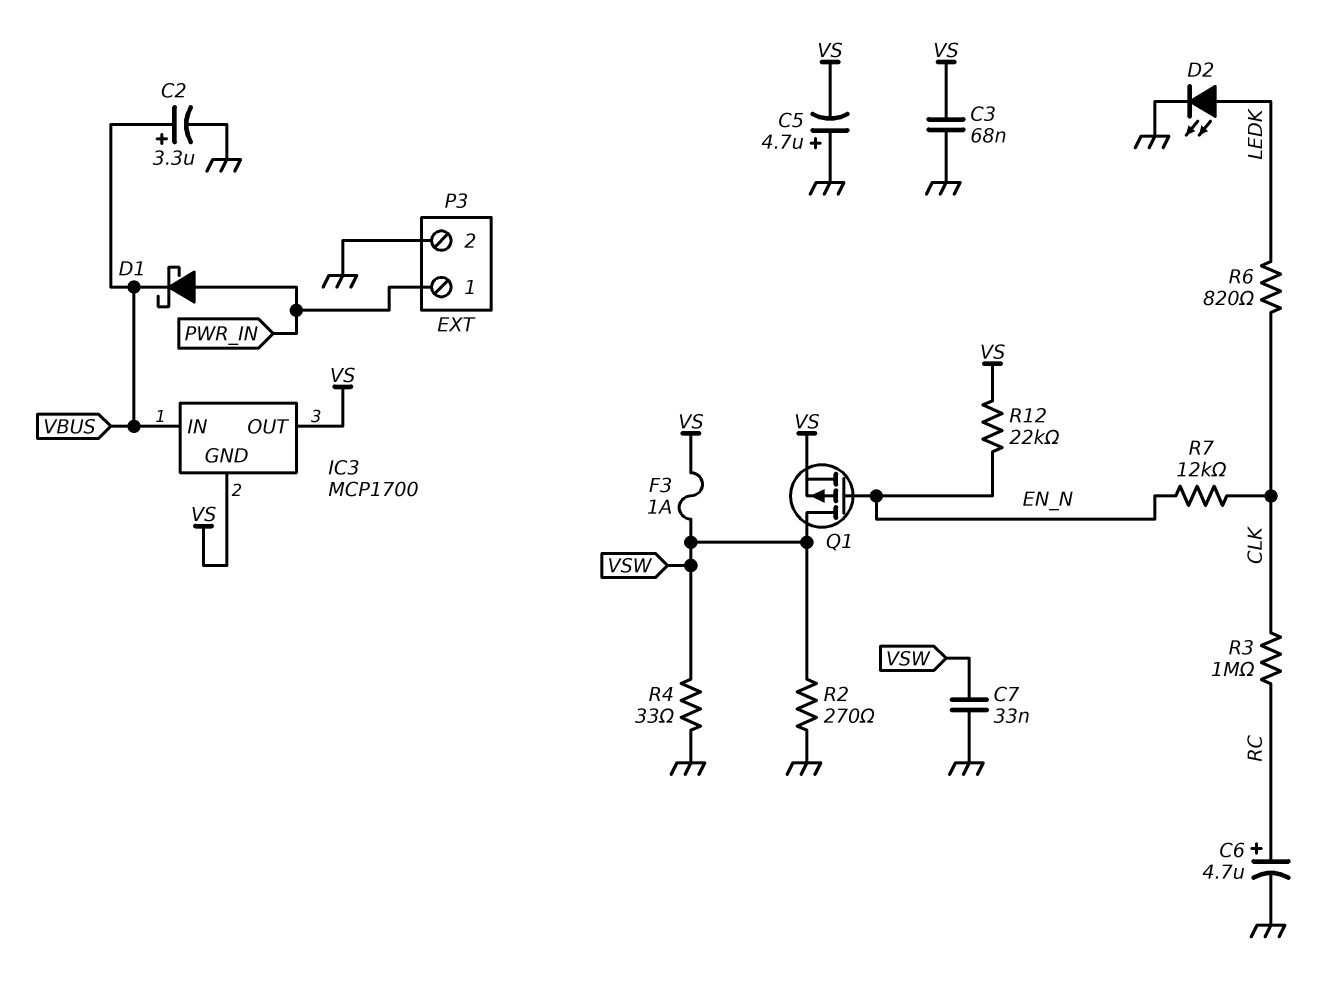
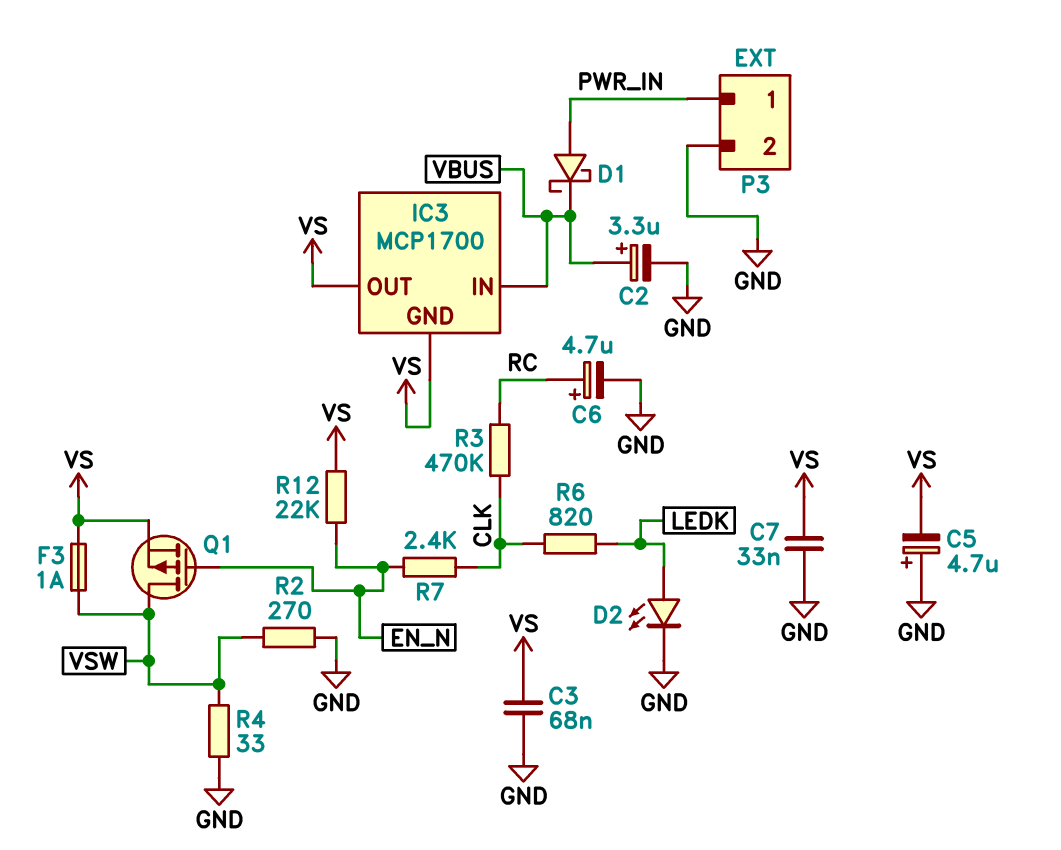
C7: 33nF (GND, VSW) -> 33nF (GND, VS)
R3: 1M (CLK, RC) -> 470k (CLK, RC)
R7: 12k (CLK, EN_N) -> 2.4k (CLK, EN_N)

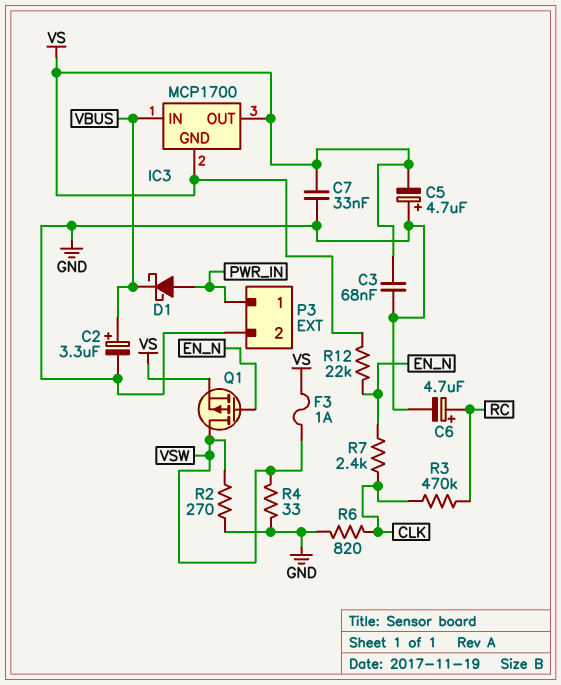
D2: LED (A LEDK, K GND) -> none
R6: 820 (CLK, LEDK) -> 820 (CLK, GND)

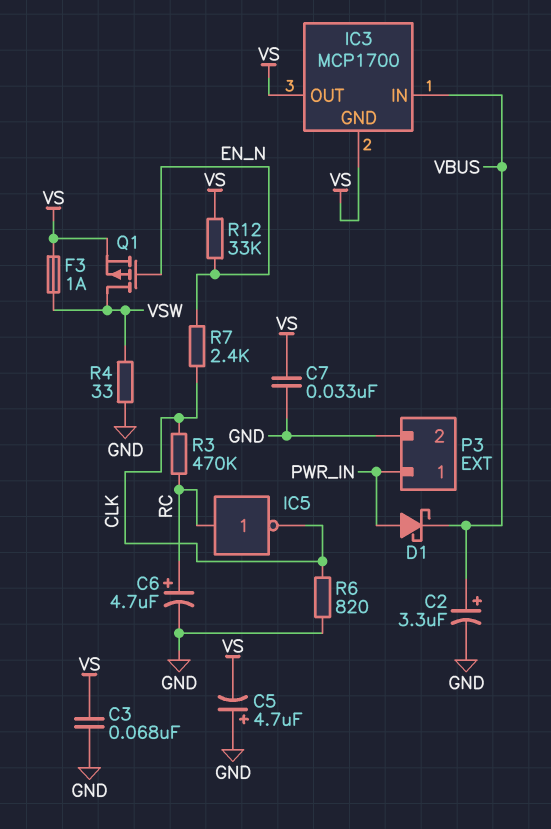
IC5: none -> NOT (in RC, out CLK)
R2: 270 (GND, VSW) -> none
R12: 22k (EN_N, VS) -> 33k (EN_N, VS)

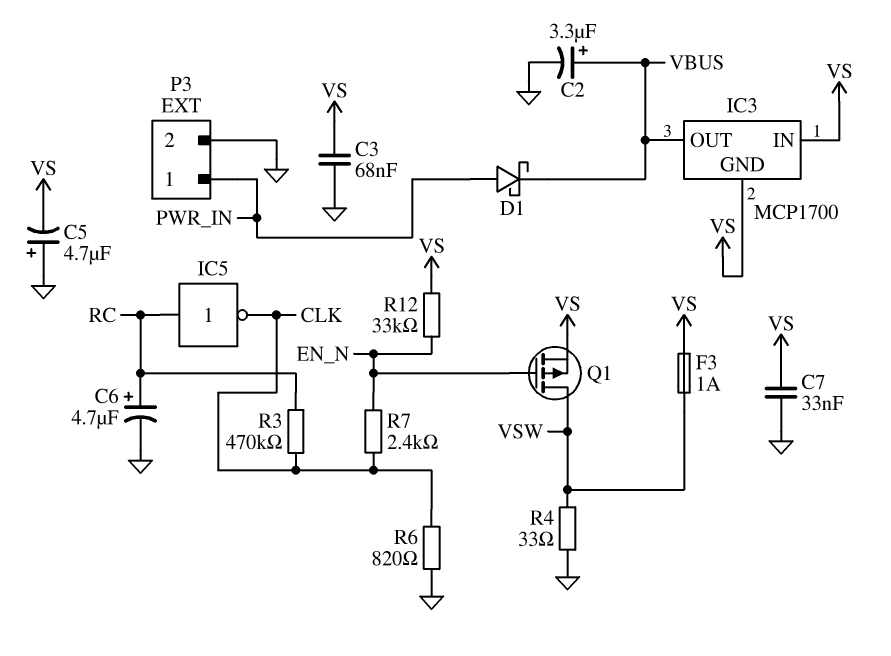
IC3 pin IN: VBUS -> VS
IC3 pin OUT: VS -> VBUS

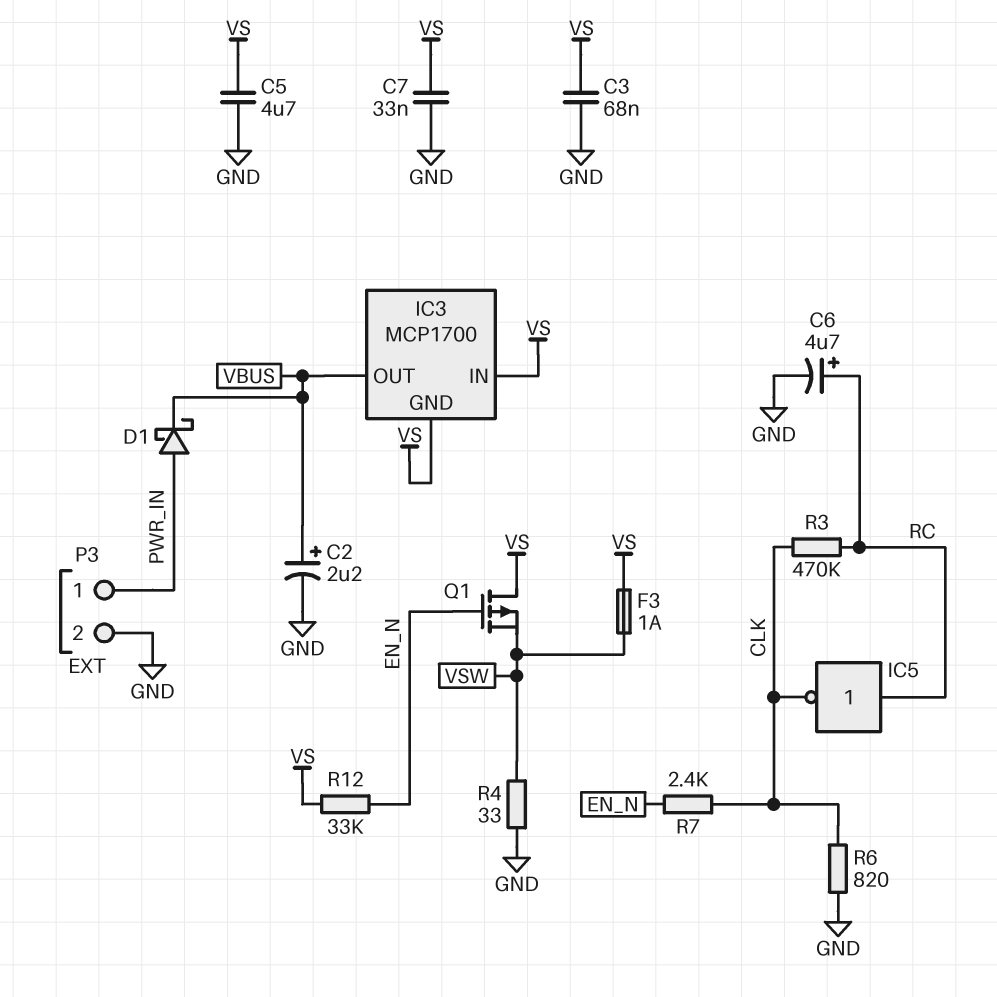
C2: 3.3uF (plus VBUS, minus GND) -> 2.2uF (plus VBUS, minus GND)
C5: 4.7uF (plus GND, minus VS) -> 4.7uF (GND, VS)
Q1: PMOS (G EN_N, D VSW, S VS) -> PMOS (G EN_N, D VS, S VSW)

